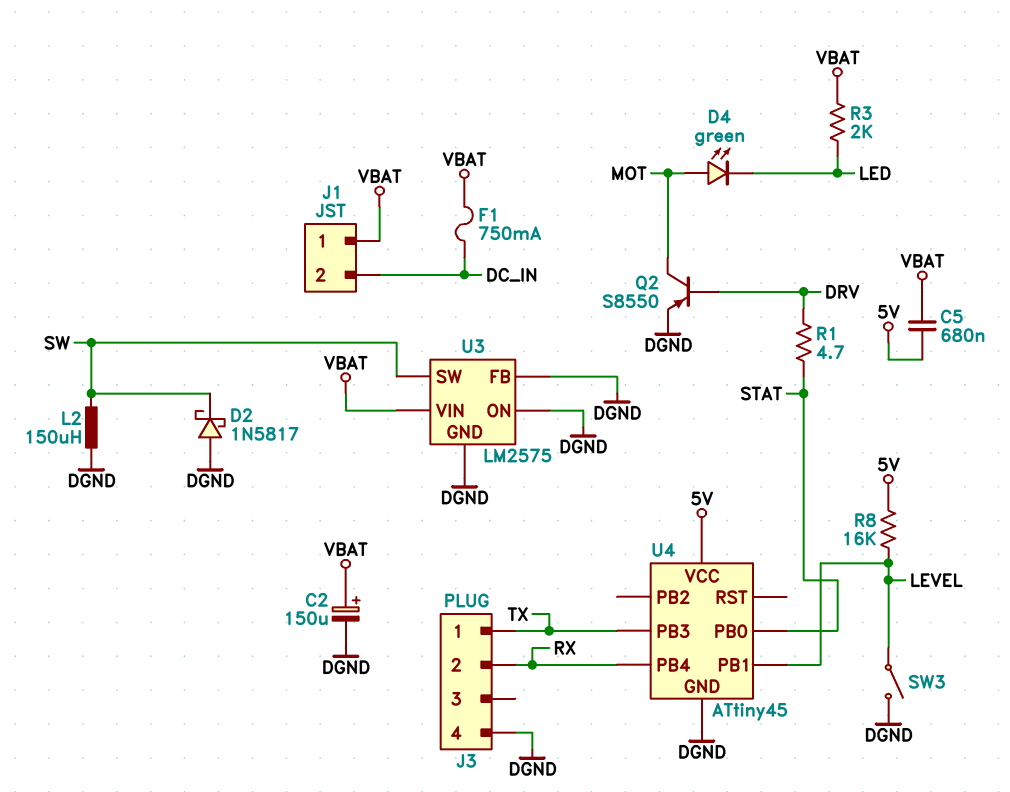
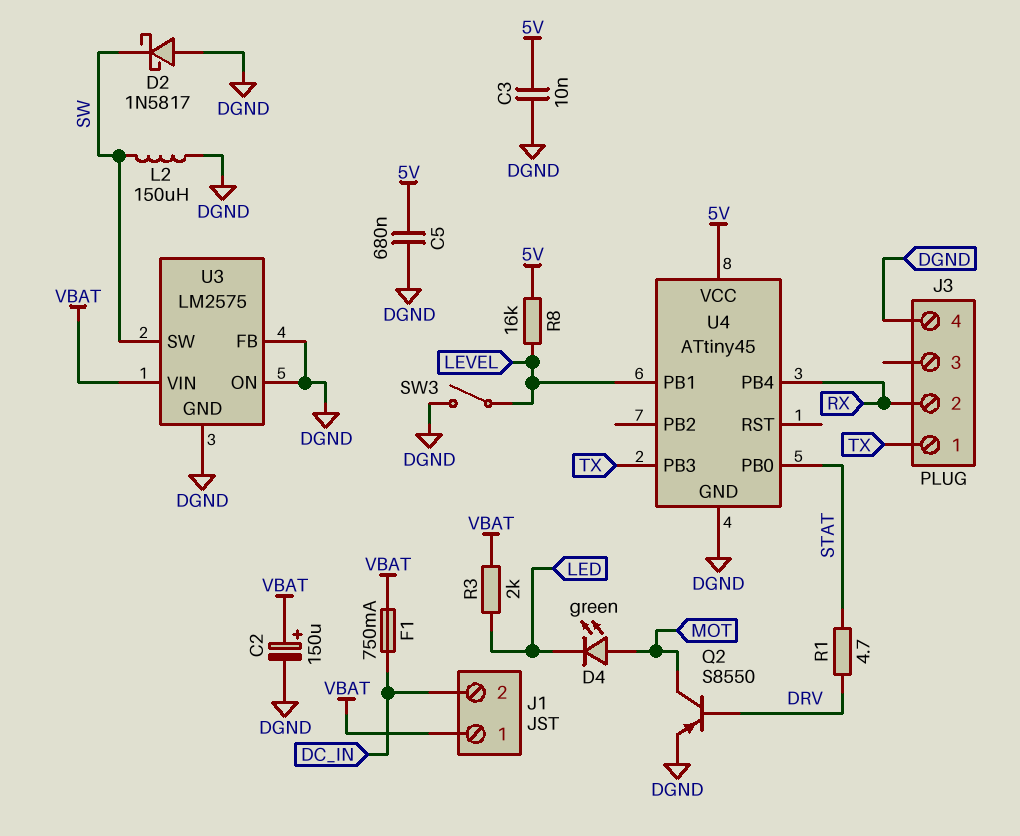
C3: none -> 10nF (5V, DGND)
C5: 680nF (5V, VBAT) -> 680nF (5V, DGND)

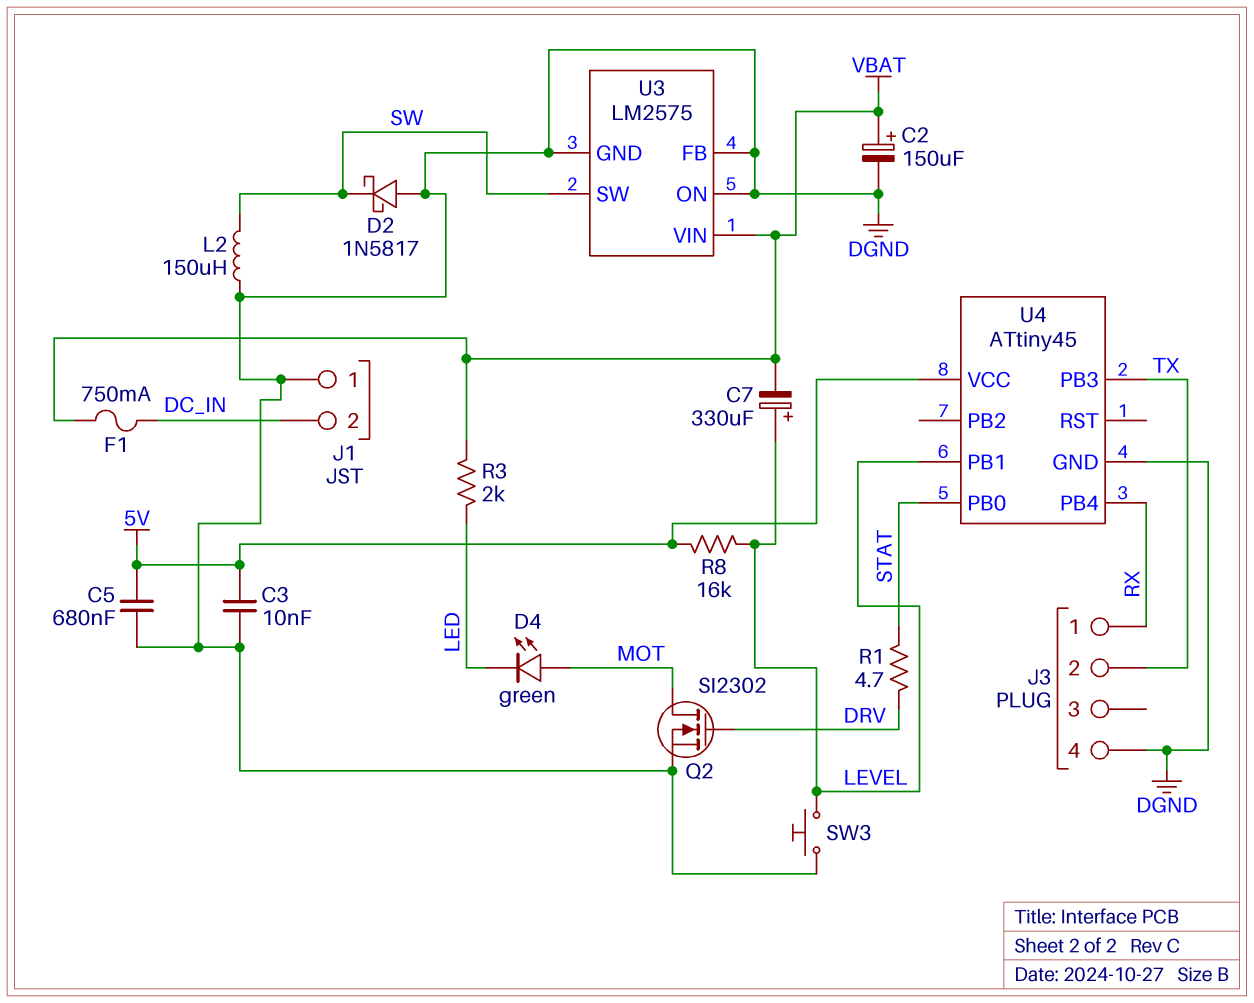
C7: none -> 330uF (plus LEVEL, minus VBAT)
J1 pin 1: VBAT -> DGND
J3 pin 1: TX -> RX
J3 pin 2: RX -> TX
Q2: PNP S8550 (B DRV, C MOT, E DGND) -> NMOS SI2302 (G DRV, D MOT, S DGND)
SW3: switch (DGND, LEVEL) -> button (DGND, LEVEL)

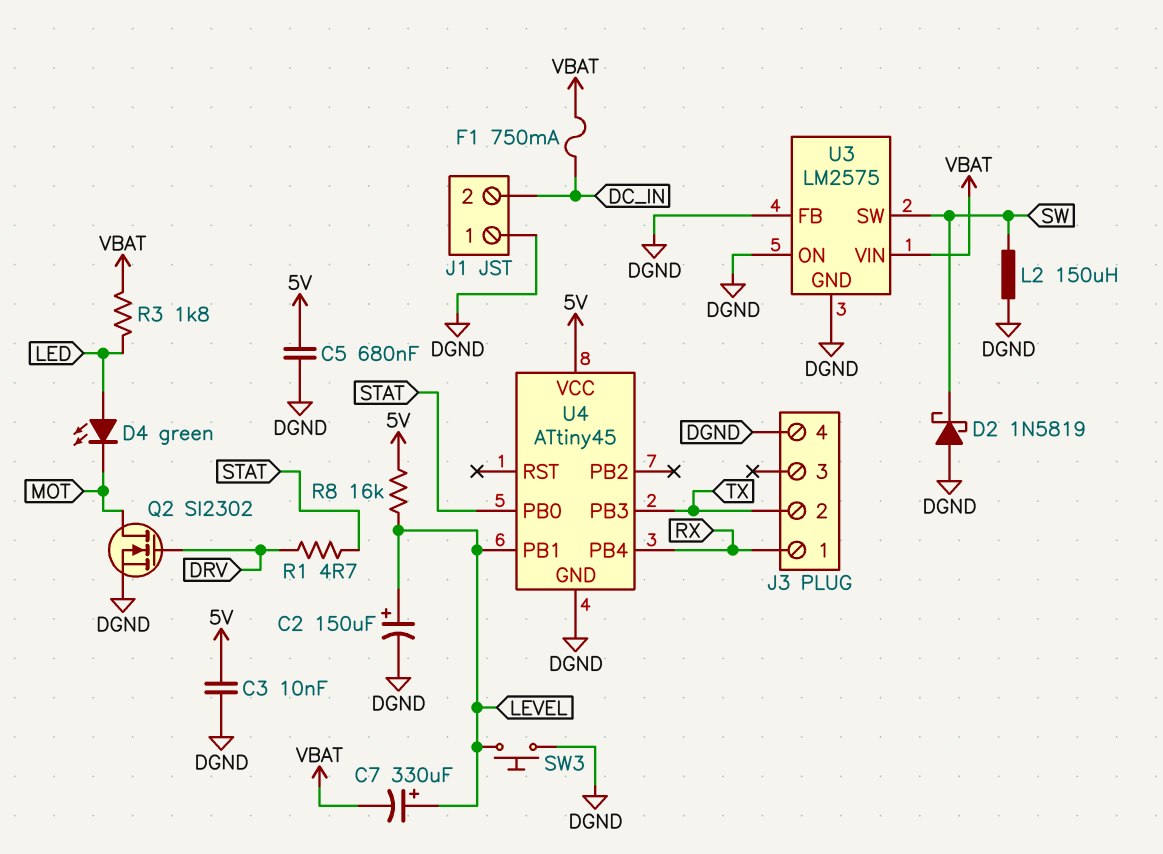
C2: 150uF (plus VBAT, minus DGND) -> 150uF (plus LEVEL, minus DGND)
D2: schottky 1N5817 (A DGND, K SW) -> schottky 1N5819 (A DGND, K SW)
D4: LED green (A MOT, K LED) -> LED green (A LED, K MOT)
R3: 2k (LED, VBAT) -> 1.8k (LED, VBAT)

